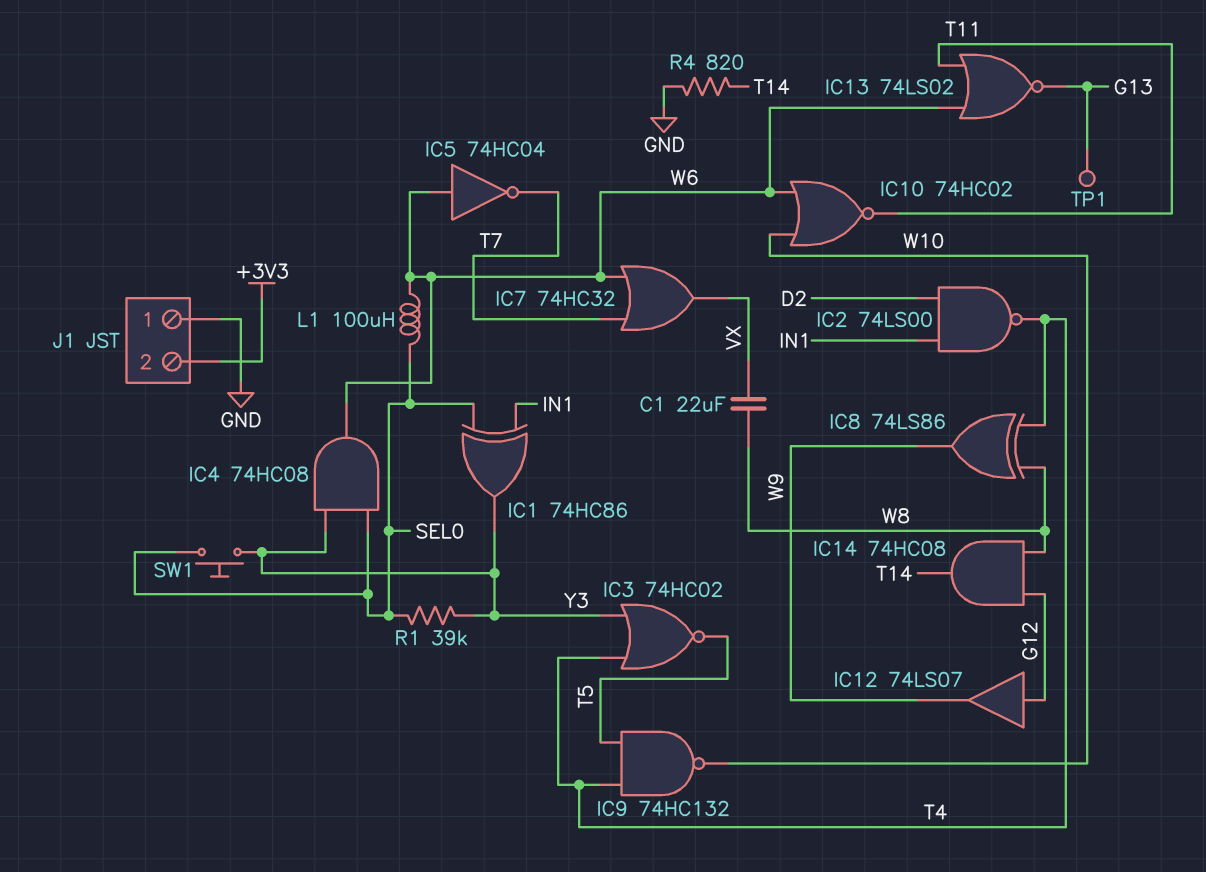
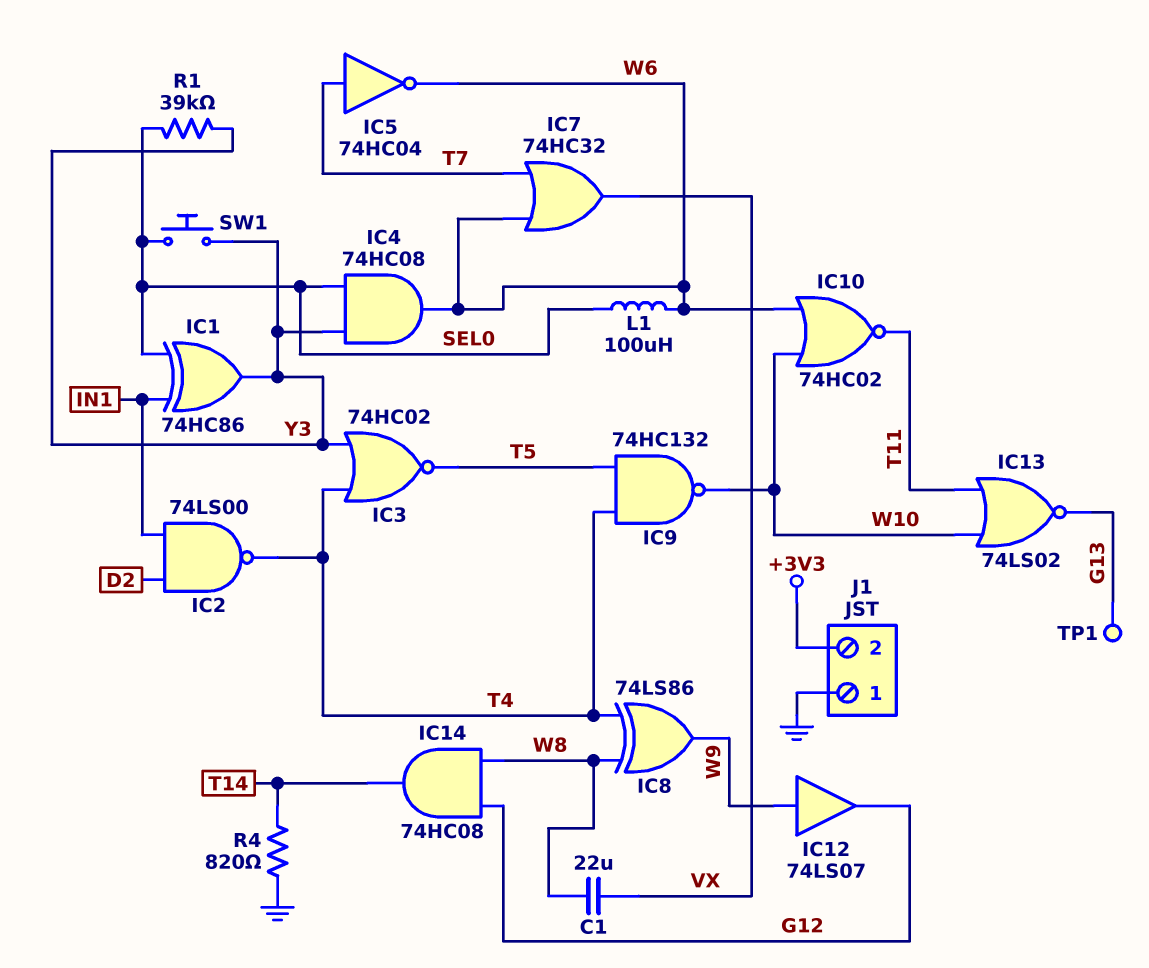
IC5: NOT 74HC04 (in W6, out T7) -> NOT 74HC04 (in T7, out W6)
IC12: buffer 74LS07 (in G12, out W9) -> buffer 74LS07 (in W9, out G12)
IC13: NOR 74LS02 (in T11, in W6, out G13) -> NOR 74LS02 (in T11, in W10, out G13)

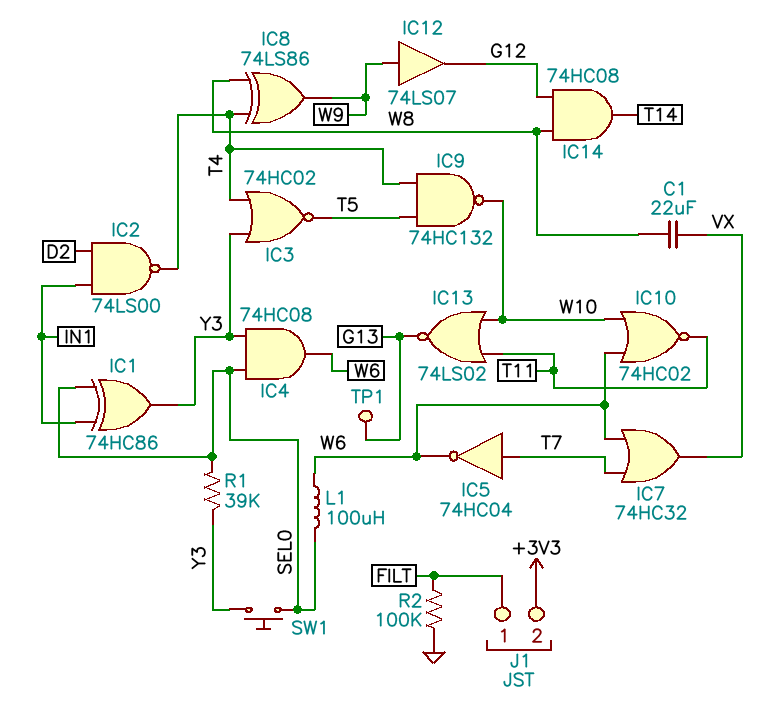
J1 pin 1: GND -> FILT
R2: none -> 100k (FILT, GND)
R4: 820 (GND, T14) -> none

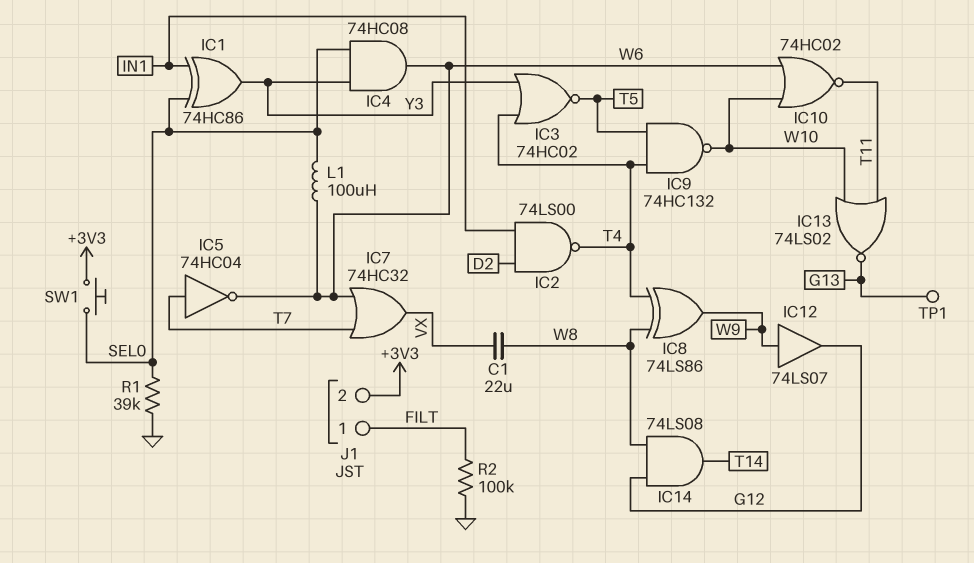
IC14: AND 74HC08 (in G12, in W8, out T14) -> AND 74LS08 (in G12, in W8, out T14)
R1: 39k (SEL0, Y3) -> 39k (GND, SEL0)
SW1: button (SEL0, Y3) -> button (+3V3, SEL0)

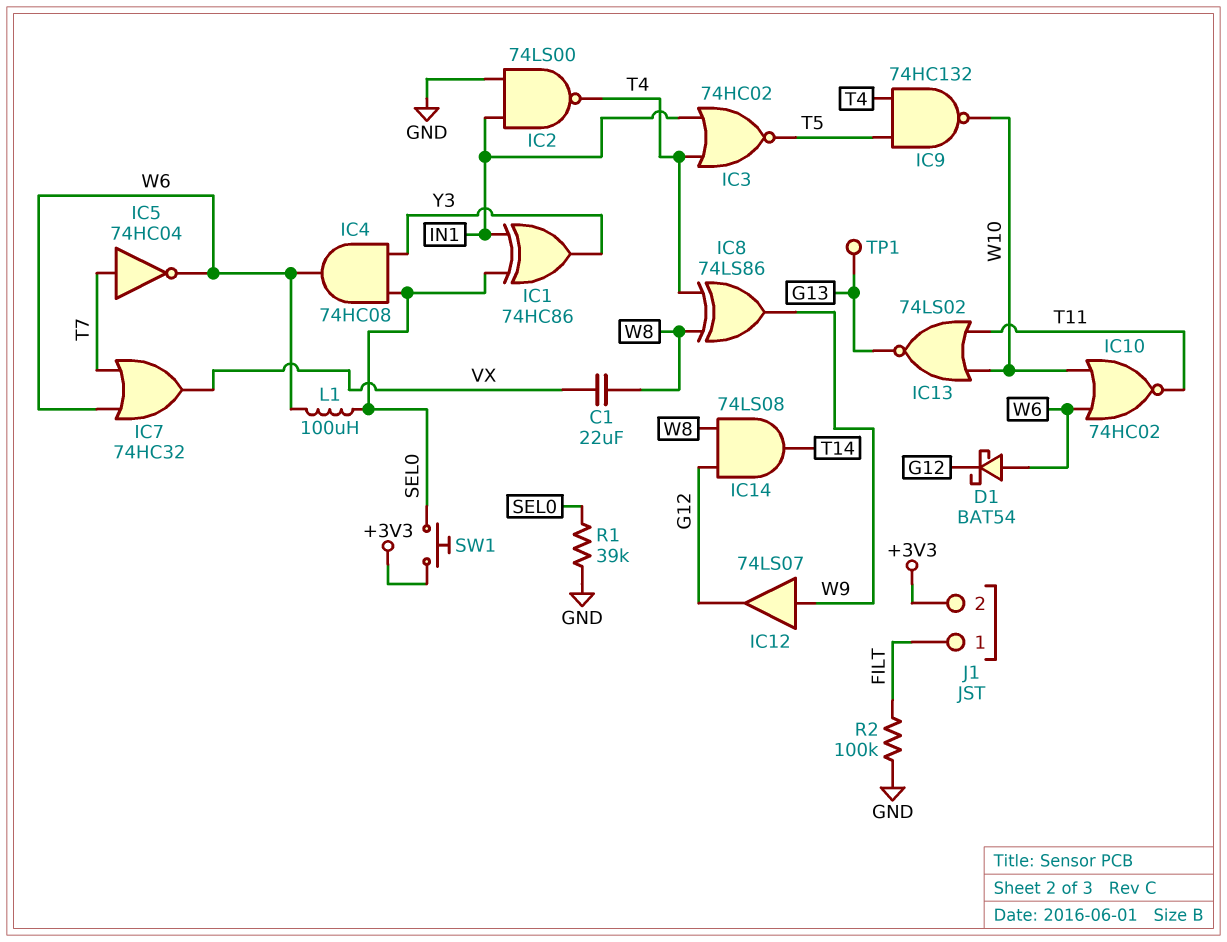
D1: none -> schottky BAT54 (A W6, K G12)
IC2: NAND 74LS00 (in D2, in IN1, out T4) -> NAND 74LS00 (in GND, in IN1, out T4)
IC3: NOR 74HC02 (in T4, in Y3, out T5) -> NOR 74HC02 (in IN1, in T4, out T5)

